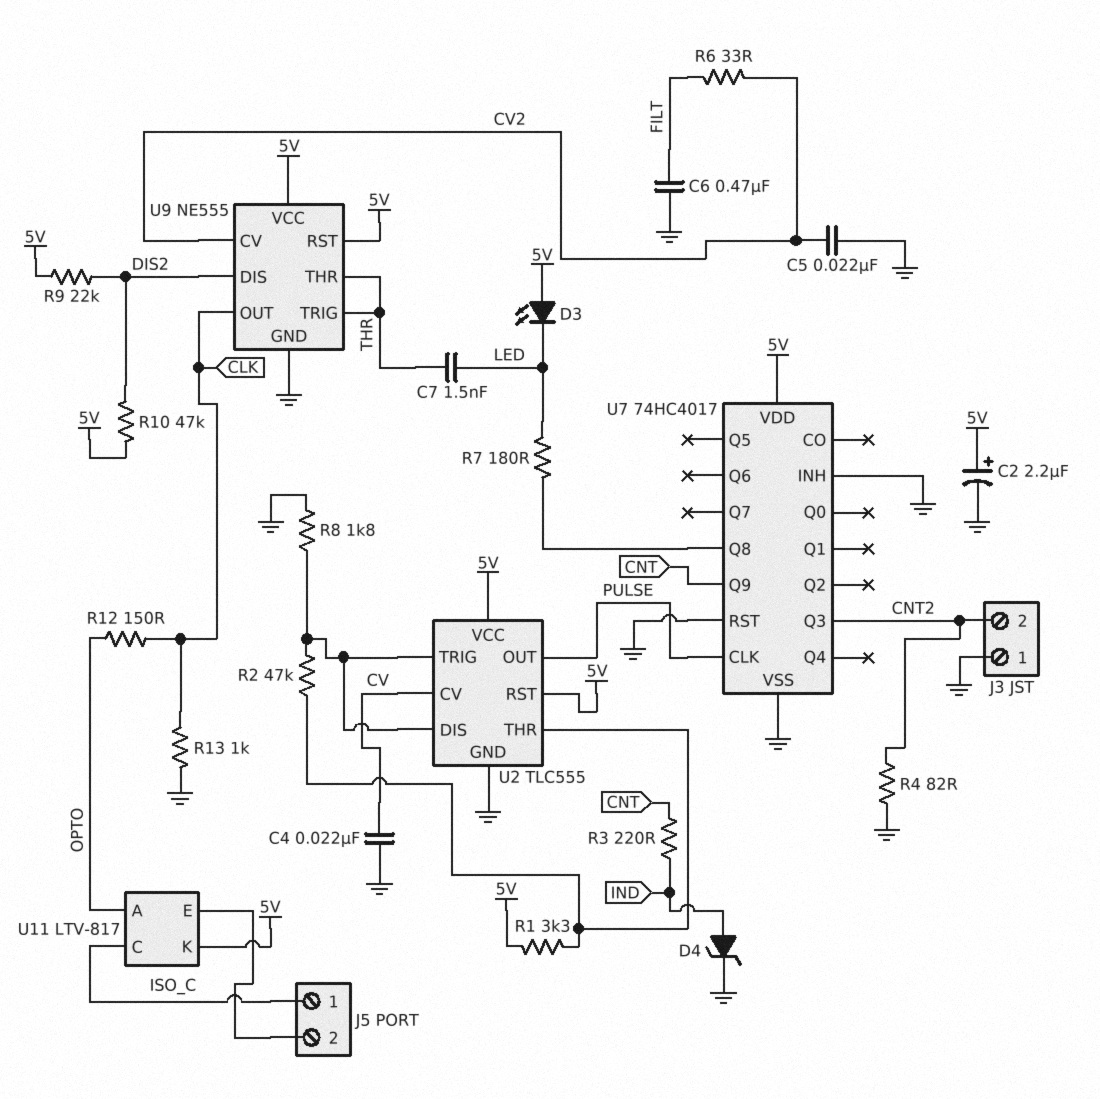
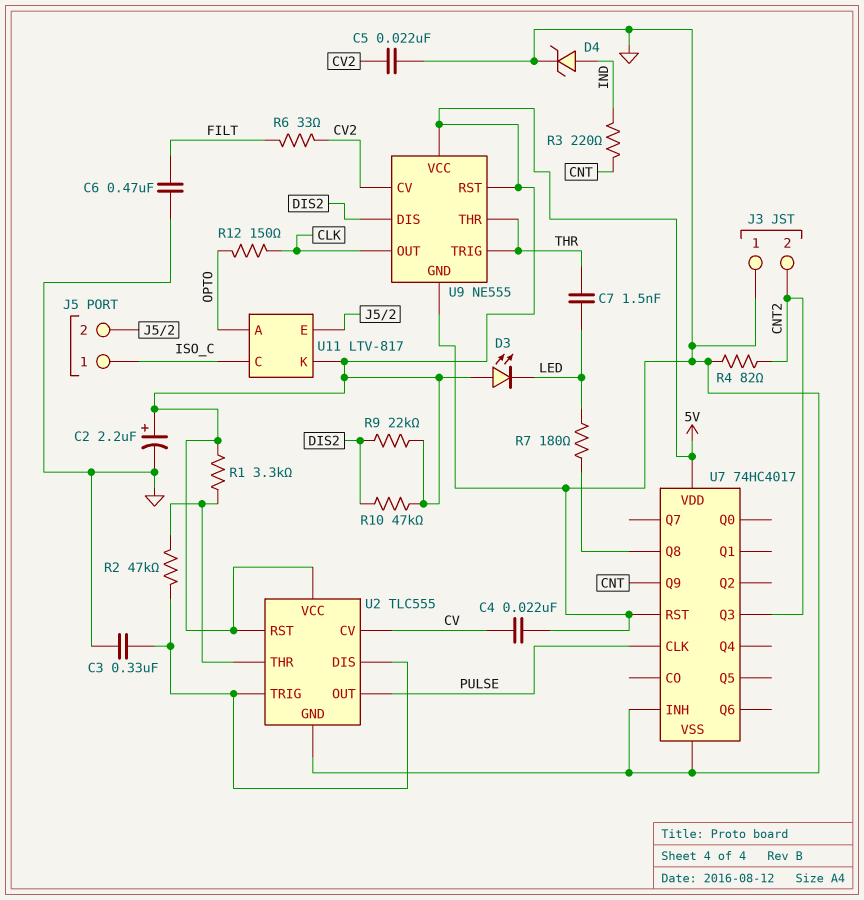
C3: none -> 330nF (GND, U2/DIS)
R8: 1.8k (GND, U2/DIS) -> none
R13: 1k (CLK, GND) -> none

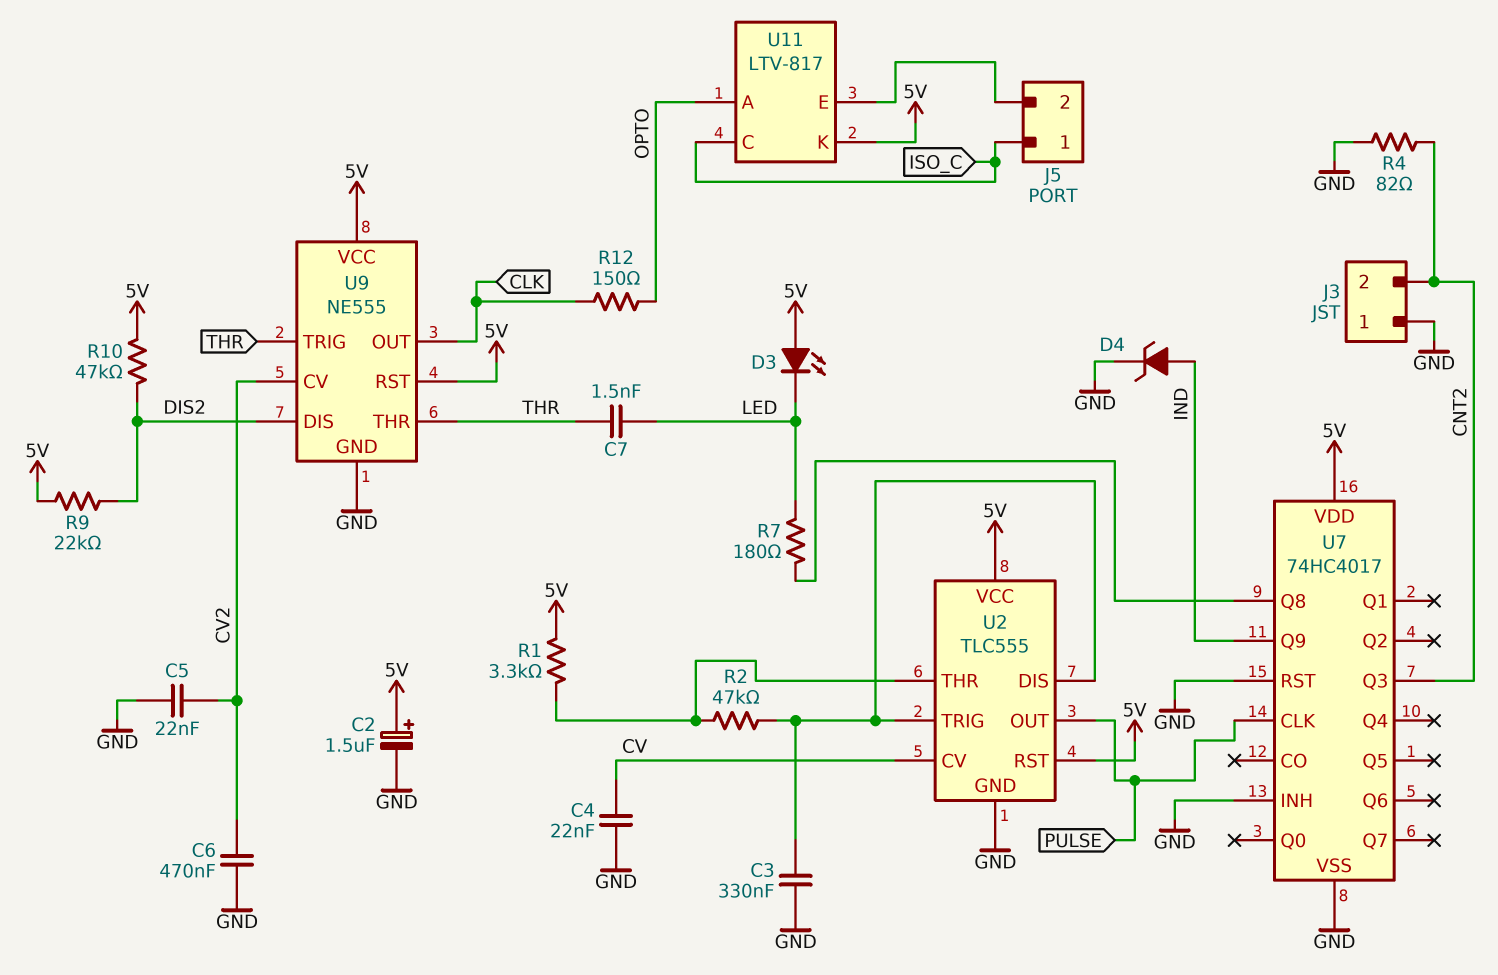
C2: 2.2uF (plus 5V, minus GND) -> 1.5uF (plus 5V, minus GND)
C6: 470nF (FILT, GND) -> 470nF (CV2, GND)
R3: 220 (CNT, IND) -> none
R6: 33 (CV2, FILT) -> none
U7 pin Q9: CNT -> IND

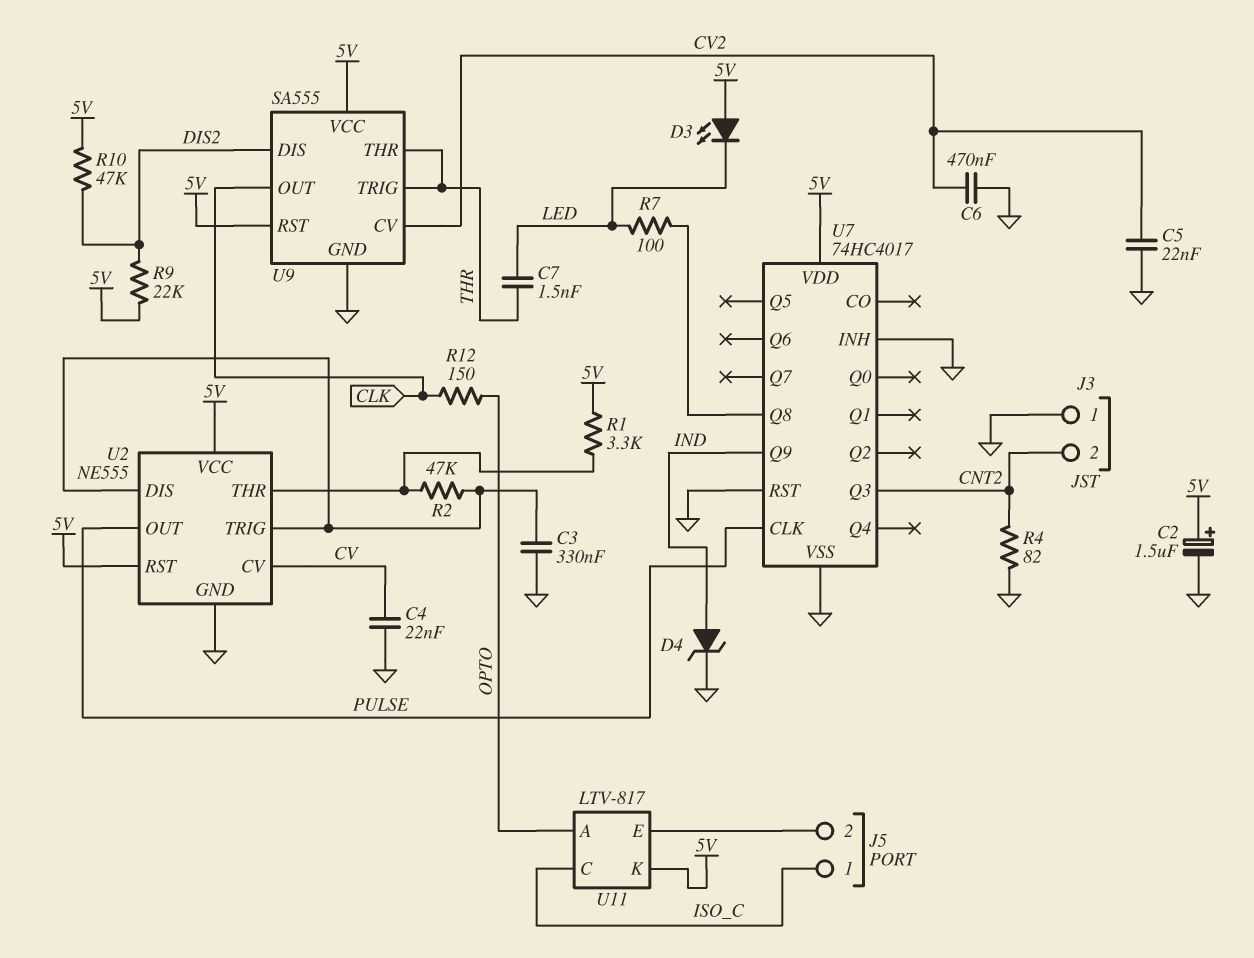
R7: 180 (LED, U7/Q8) -> 100 (LED, U7/Q8)
U2: TLC555 -> NE555
U9: NE555 -> SA555

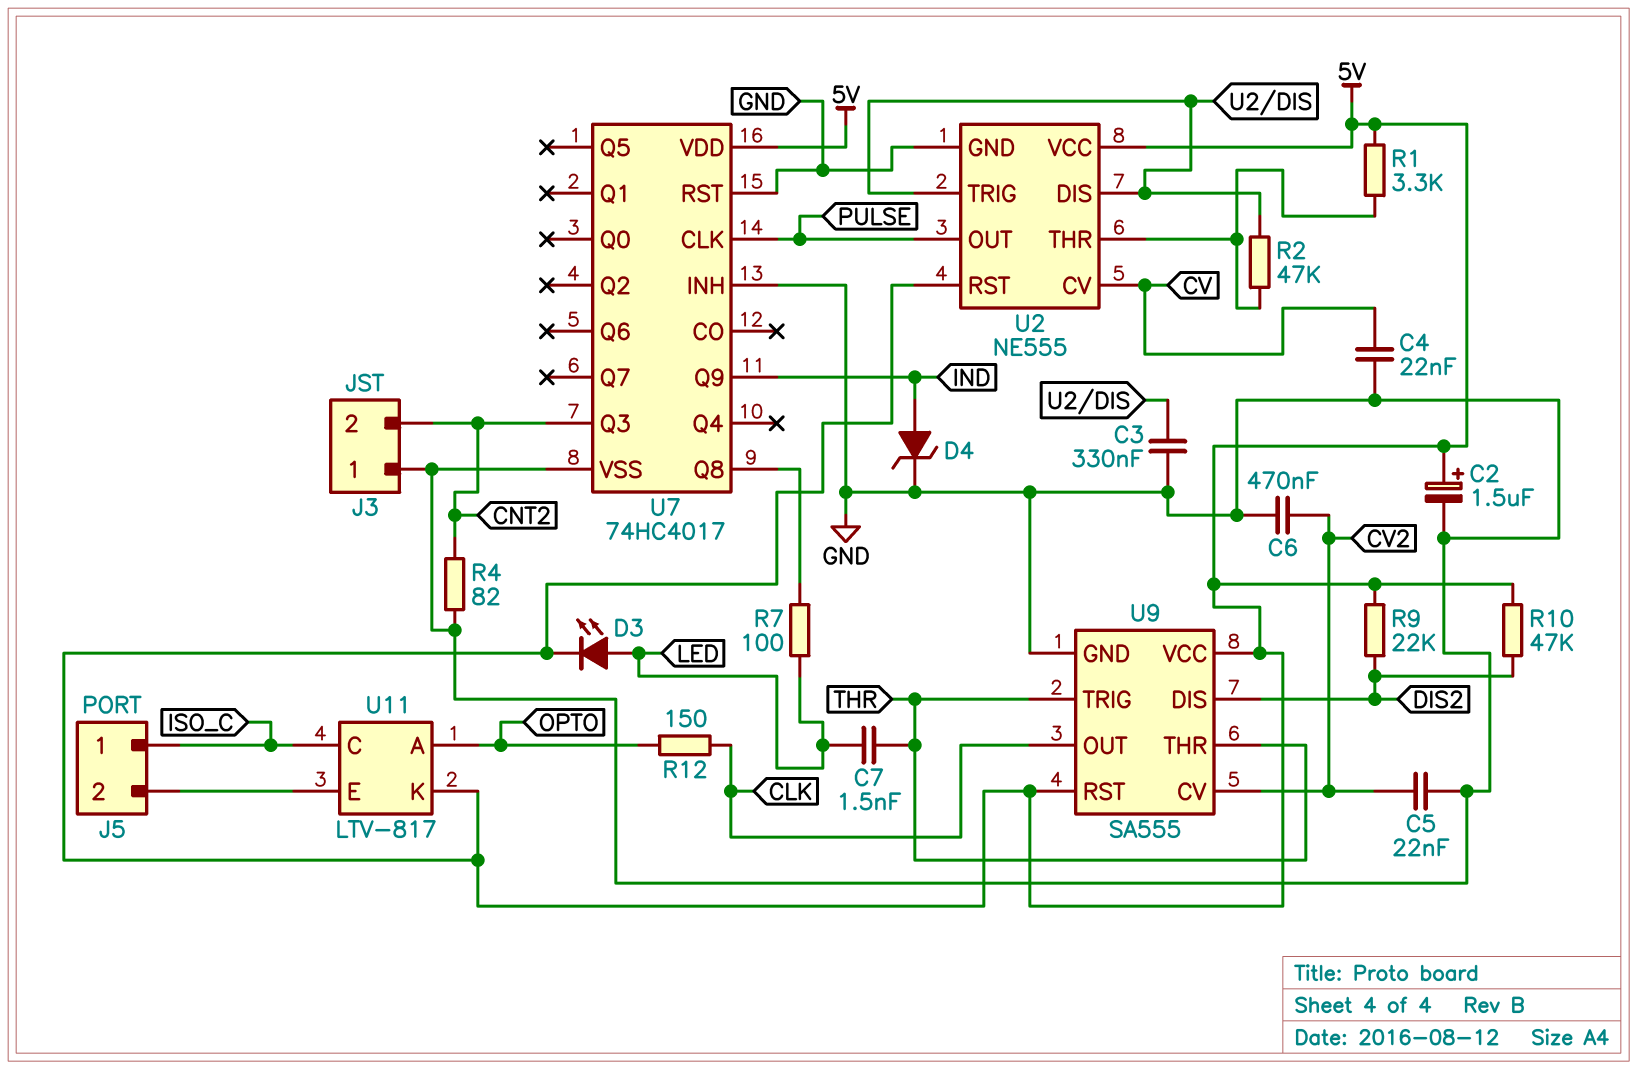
D3: LED (A 5V, K LED) -> LED (A LED, K 5V)

